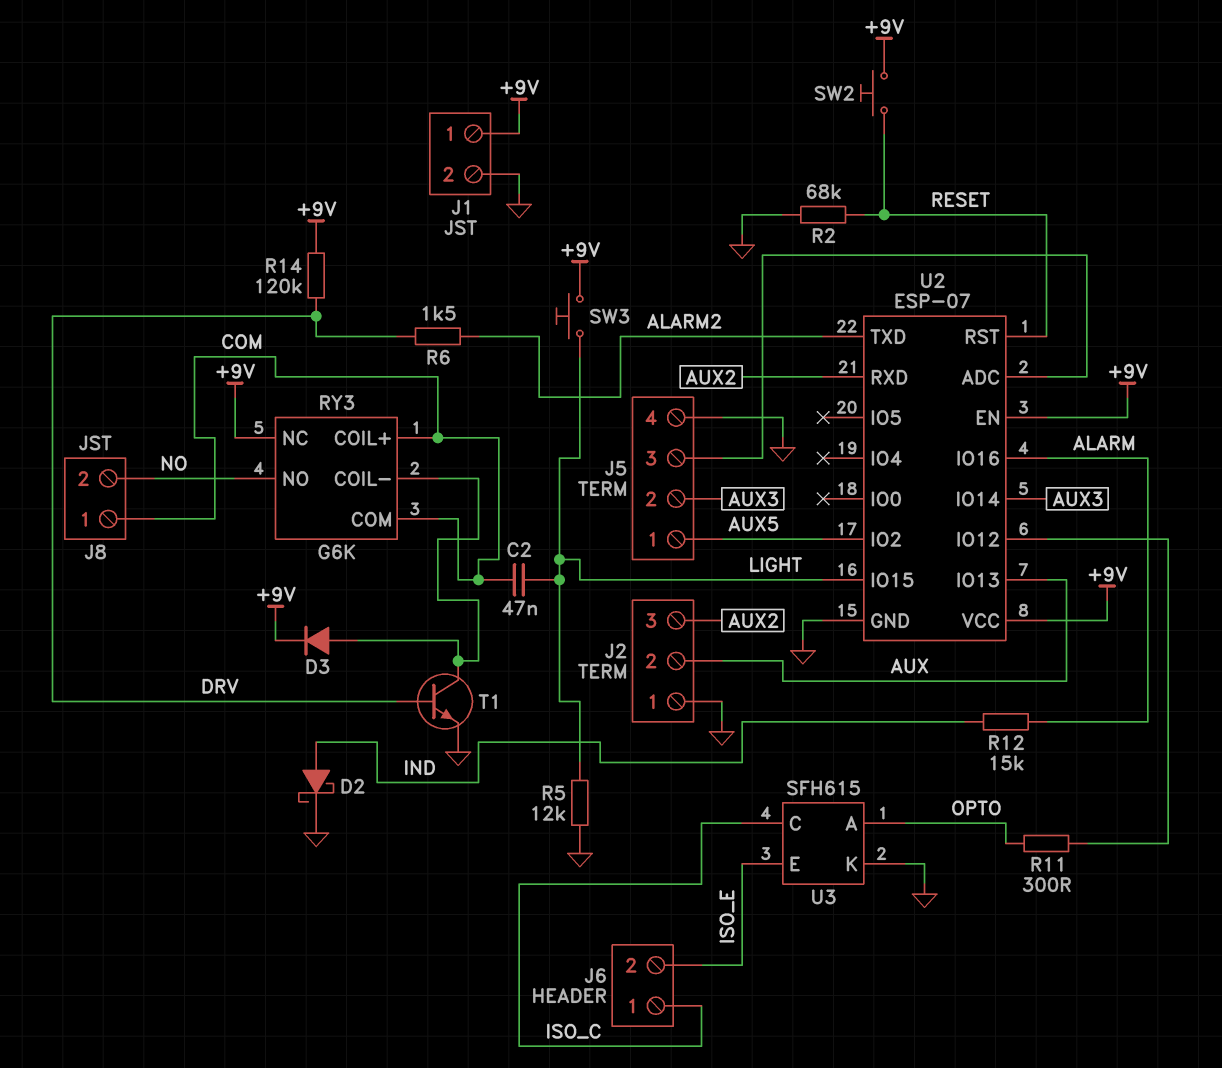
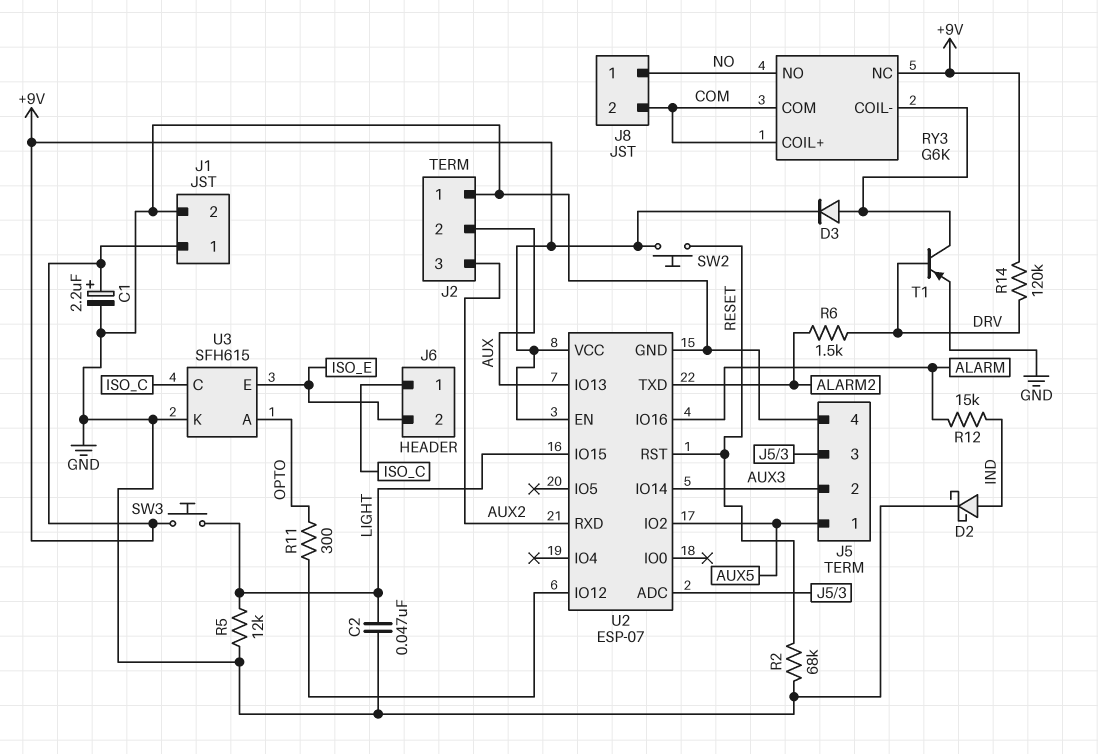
C1: none -> 2.2uF (plus +9V, minus GND)
C2: 47nF (COM, LIGHT) -> 47nF (GND, LIGHT)
J8 pin 1: COM -> NO
J8 pin 2: NO -> COM
T1: NPN (B DRV, C RY3/COIL-, E GND) -> PNP (B DRV, C RY3/COIL-, E GND)

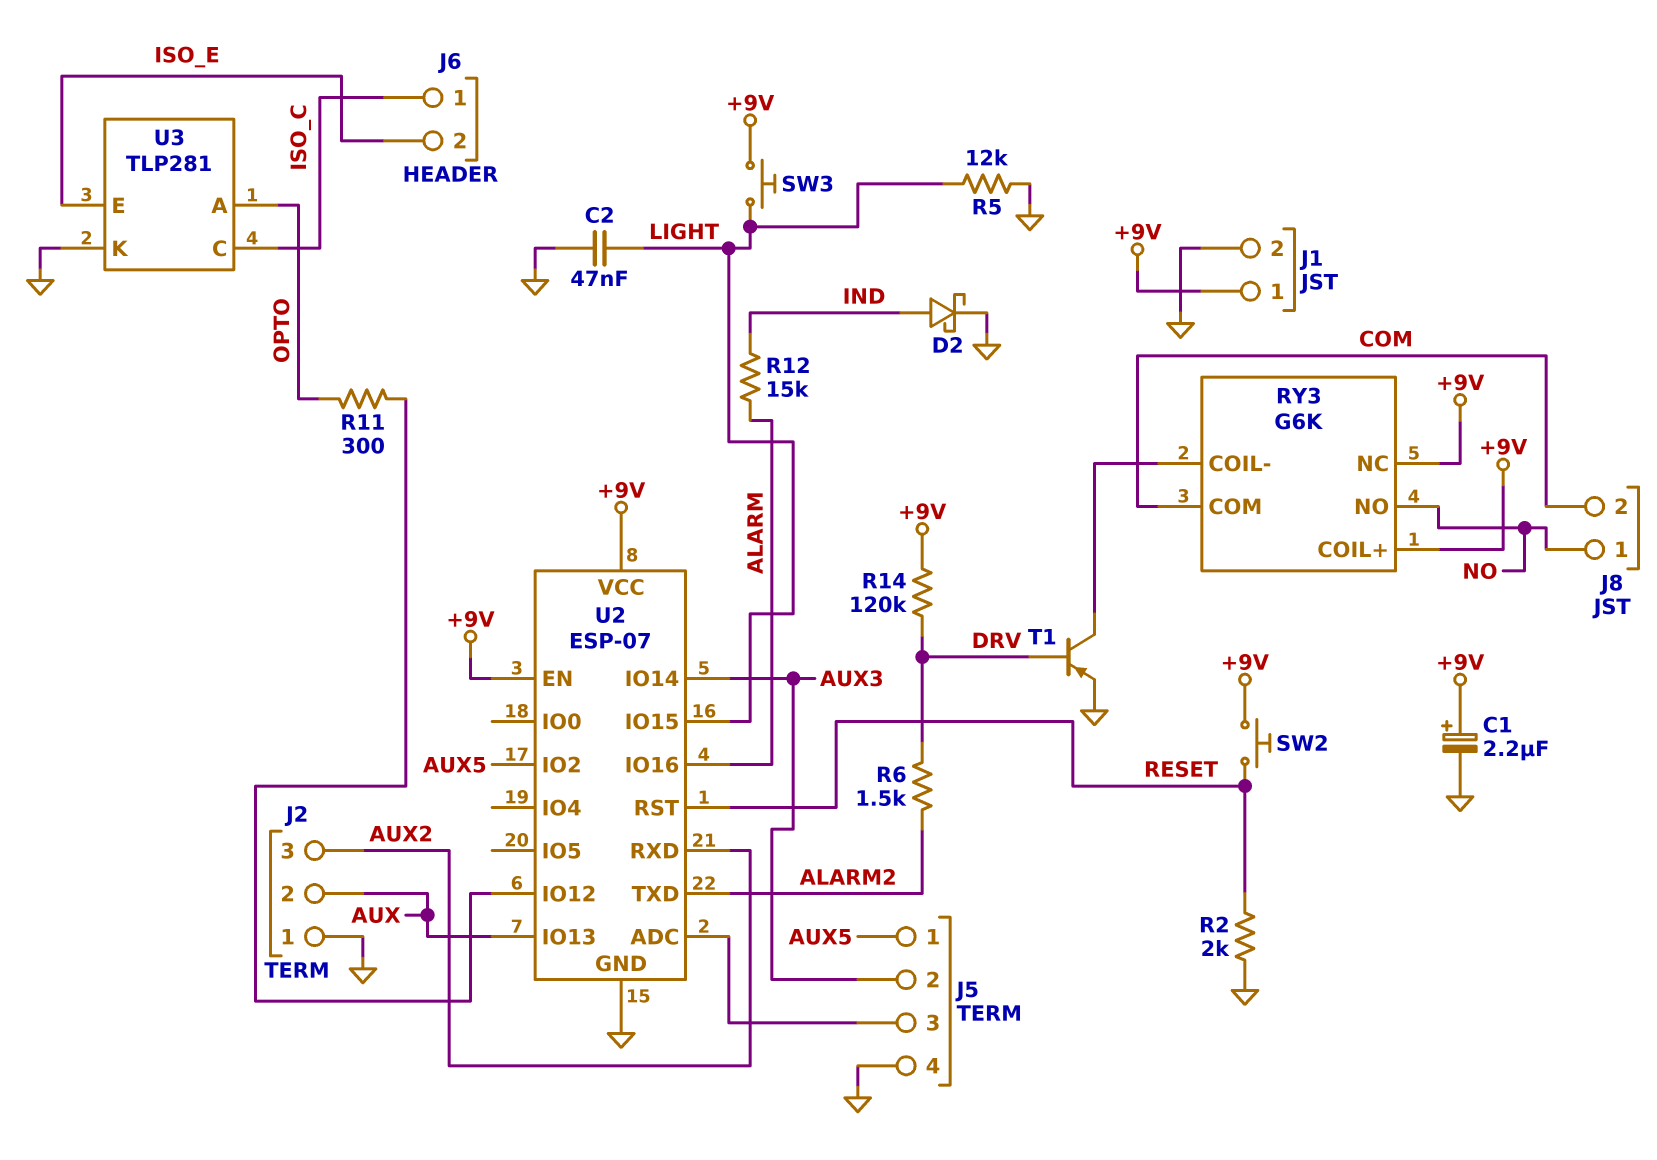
D3: diode (A RY3/COIL-, K +9V) -> none
R2: 68k (GND, RESET) -> 2k (GND, RESET)
RY3 pin COIL+: COM -> +9V
U3: SFH615 -> TLP281

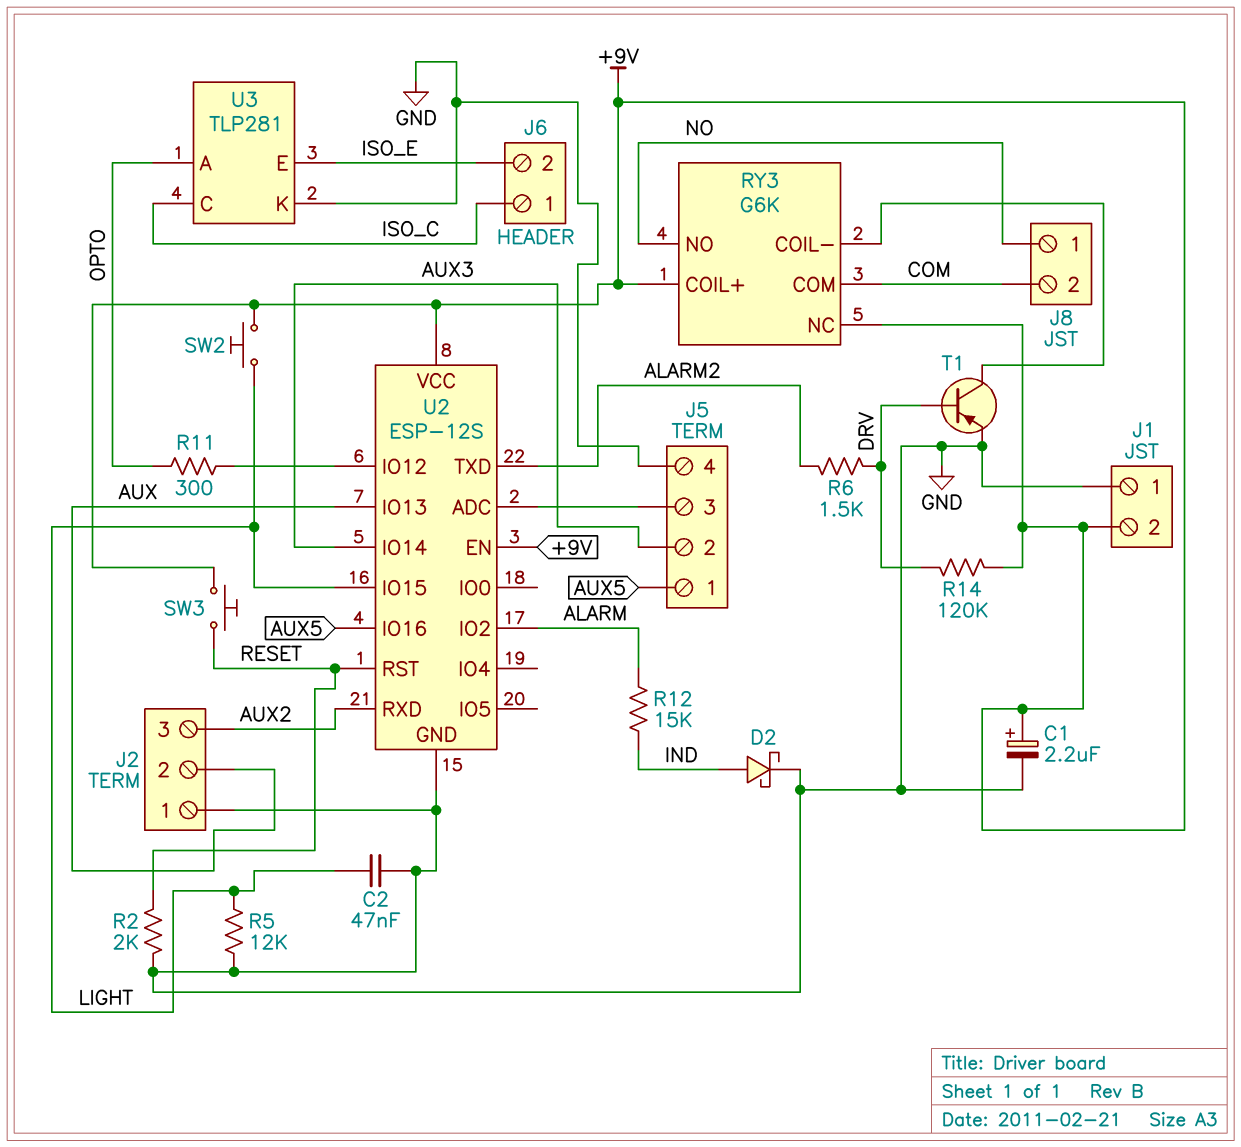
J1 pin 1: +9V -> GND
J1 pin 2: GND -> +9V
SW2: button (+9V, RESET) -> button (+9V, LIGHT)
SW3: button (+9V, LIGHT) -> button (+9V, RESET)
U2: ESP-07 -> ESP-12S
U2 pin IO2: AUX5 -> ALARM
U2 pin IO16: ALARM -> AUX5

